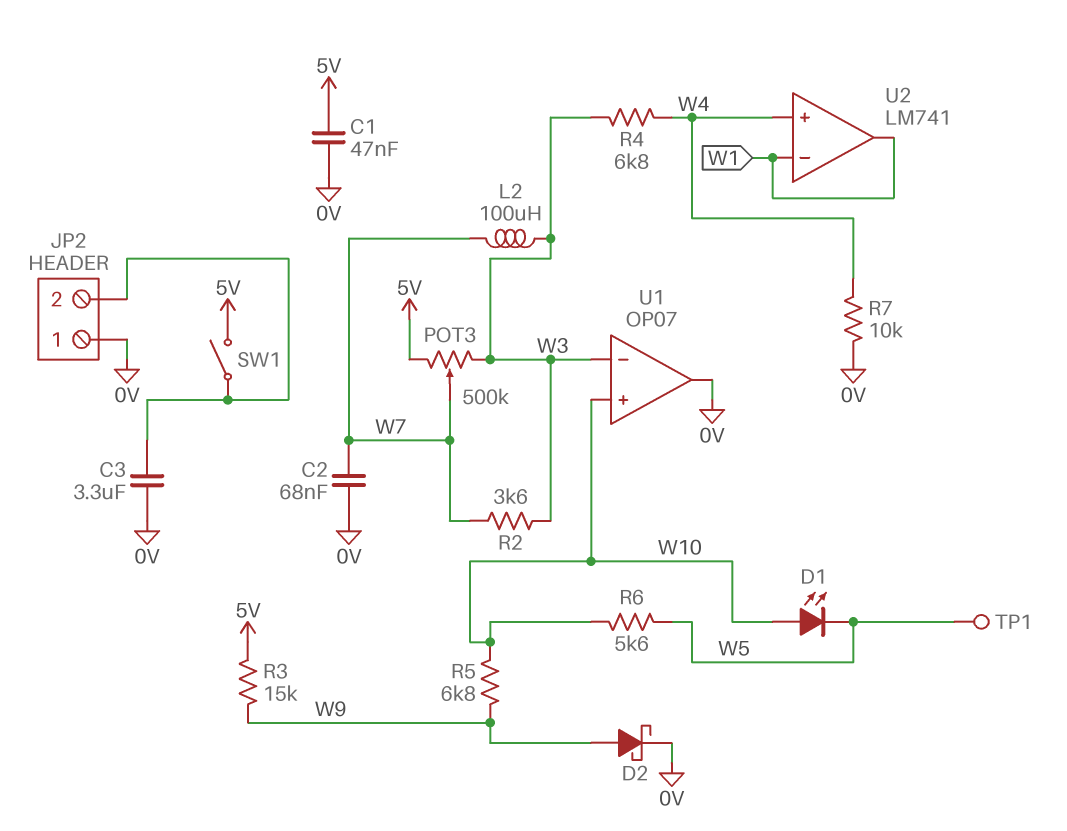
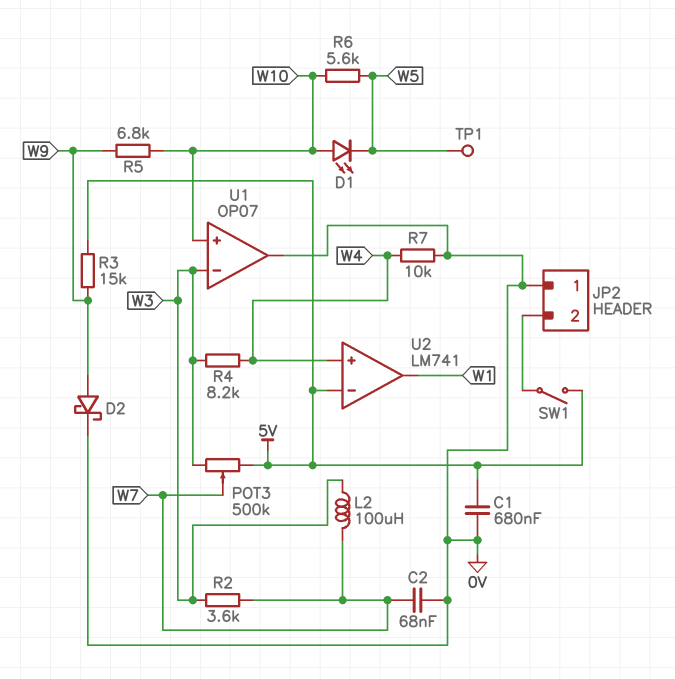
C1: 47nF (0V, 5V) -> 680nF (0V, 5V)
C3: 3.3uF (0V, JP2/2) -> none
R4: 6.8k (W3, W4) -> 8.2k (W3, W4)
U2 pin in-: W1 -> 5V

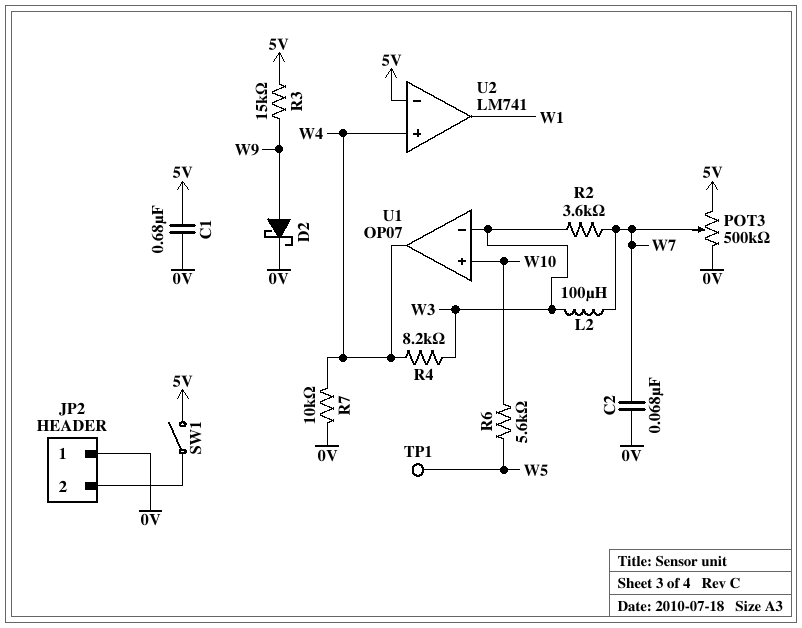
D1: LED (A W10, K W5) -> none
POT3: 500k (5V, W3, wiper W7) -> 500k (0V, 5V, wiper W7)
R5: 6.8k (W9, W10) -> none
U1 pin out: 0V -> W4

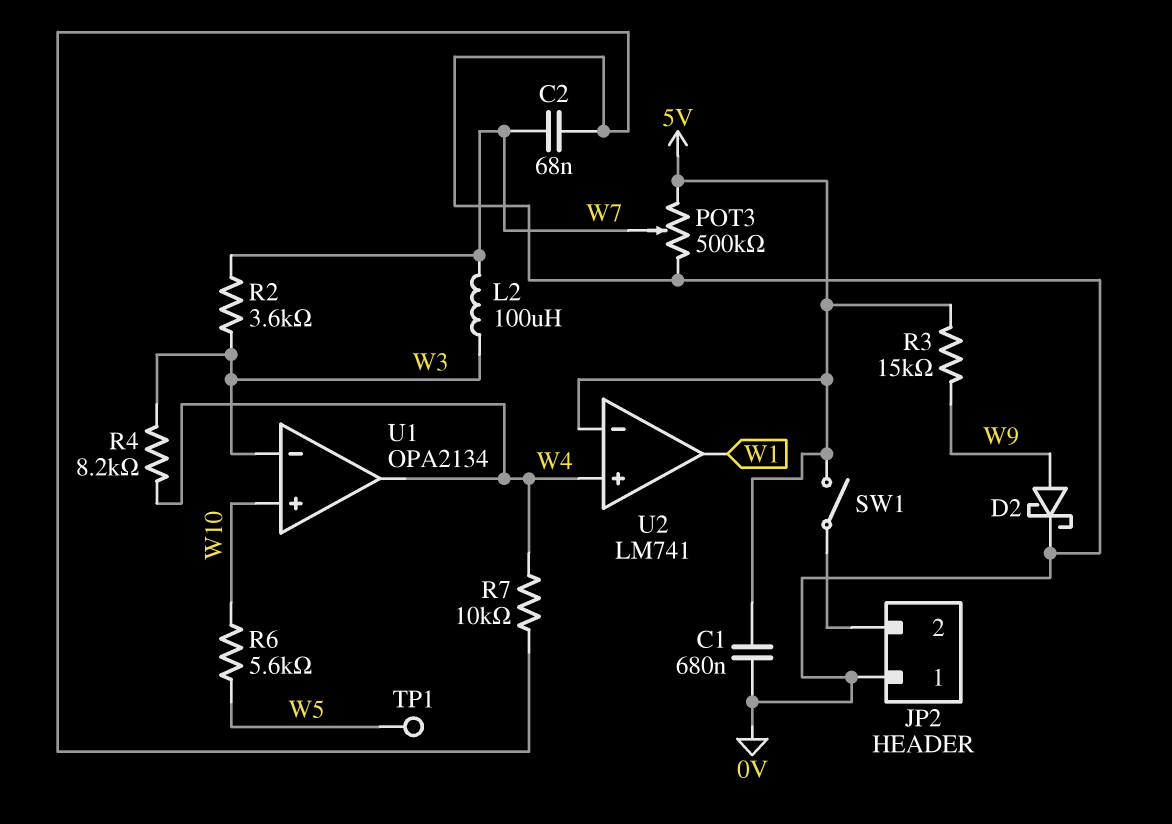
U1: OP07 -> OPA2134

